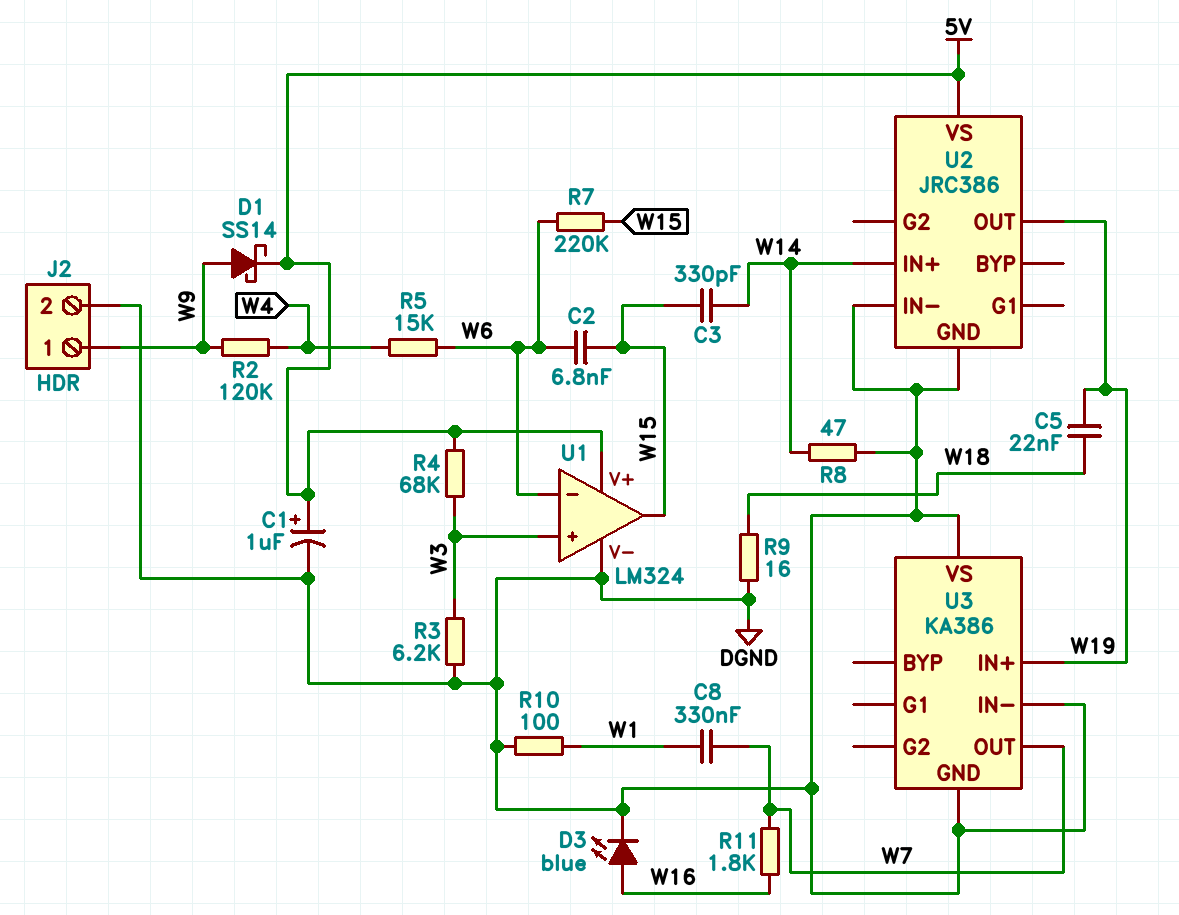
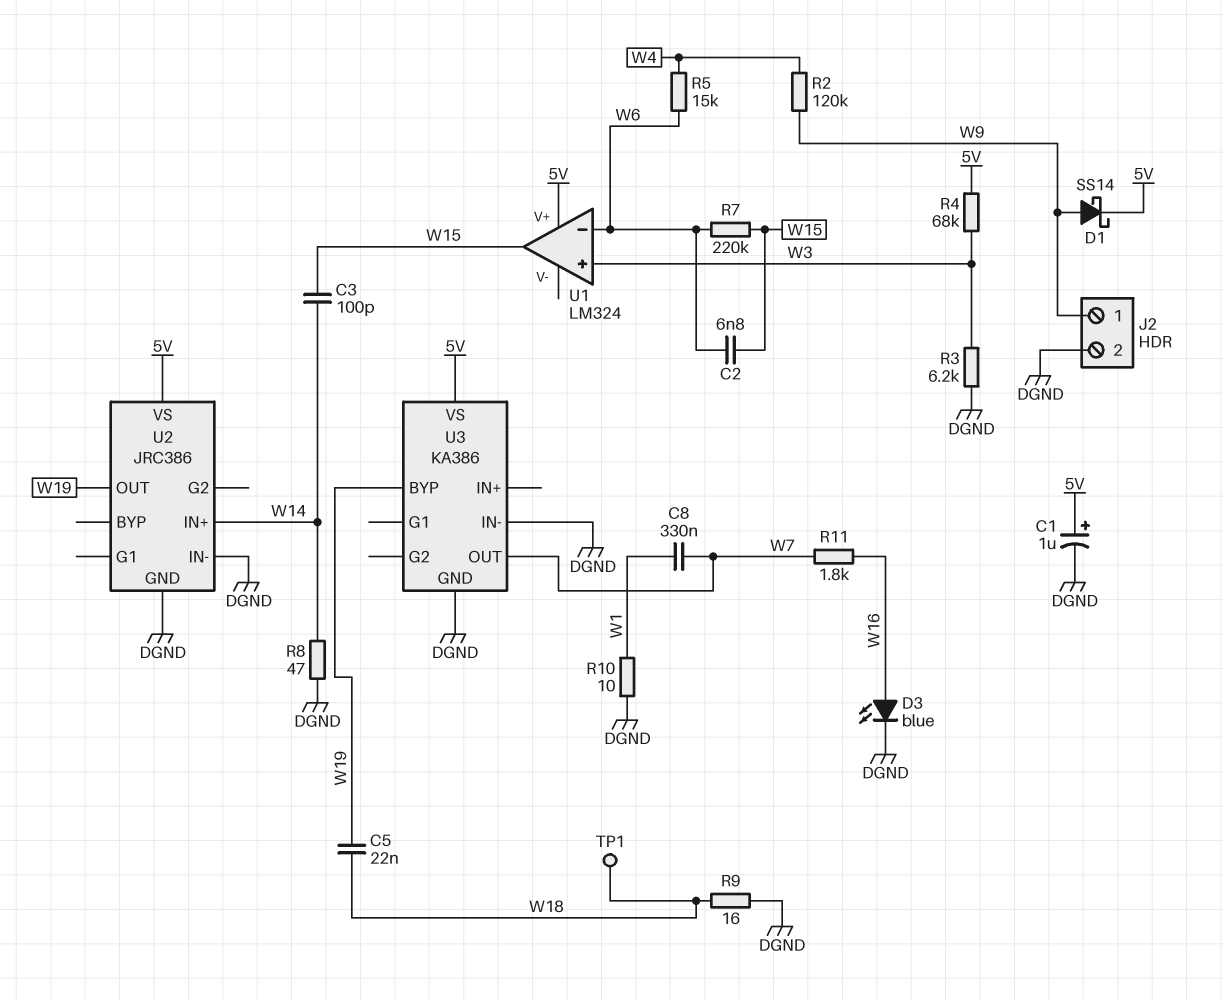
C3: 330pF (W14, W15) -> 100pF (W14, W15)
R10: 100 (DGND, W1) -> 10 (DGND, W1)
TP1: none -> test point (W18)
U1 pin V-: DGND -> none
U3 pin BYP: none -> W19
U3 pin IN+: W19 -> none
U3 pin VS: DGND -> 5V

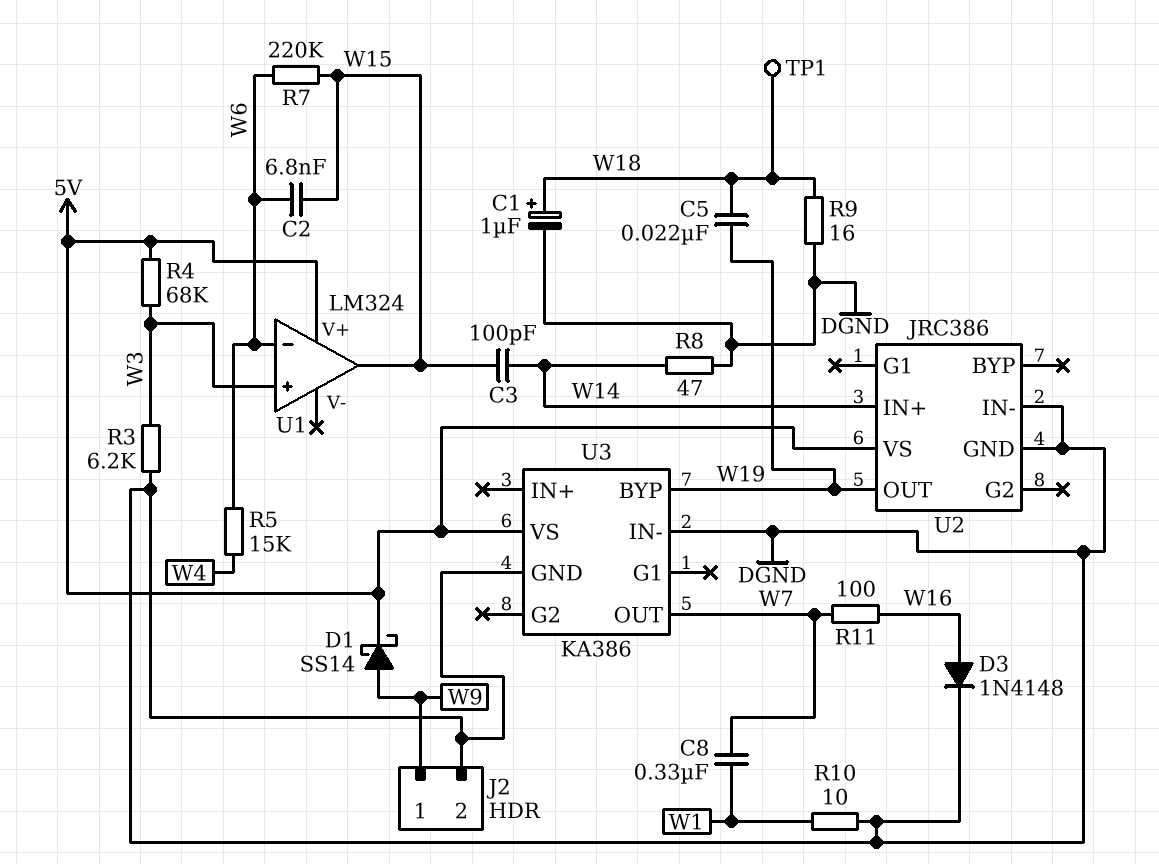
C1: 1uF (plus 5V, minus DGND) -> 1uF (plus W18, minus DGND)
D3: LED blue (A W16, K DGND) -> diode 1N4148 (A W16, K DGND)
R2: 120k (W4, W9) -> none
R11: 1.8k (W7, W16) -> 100 (W7, W16)

